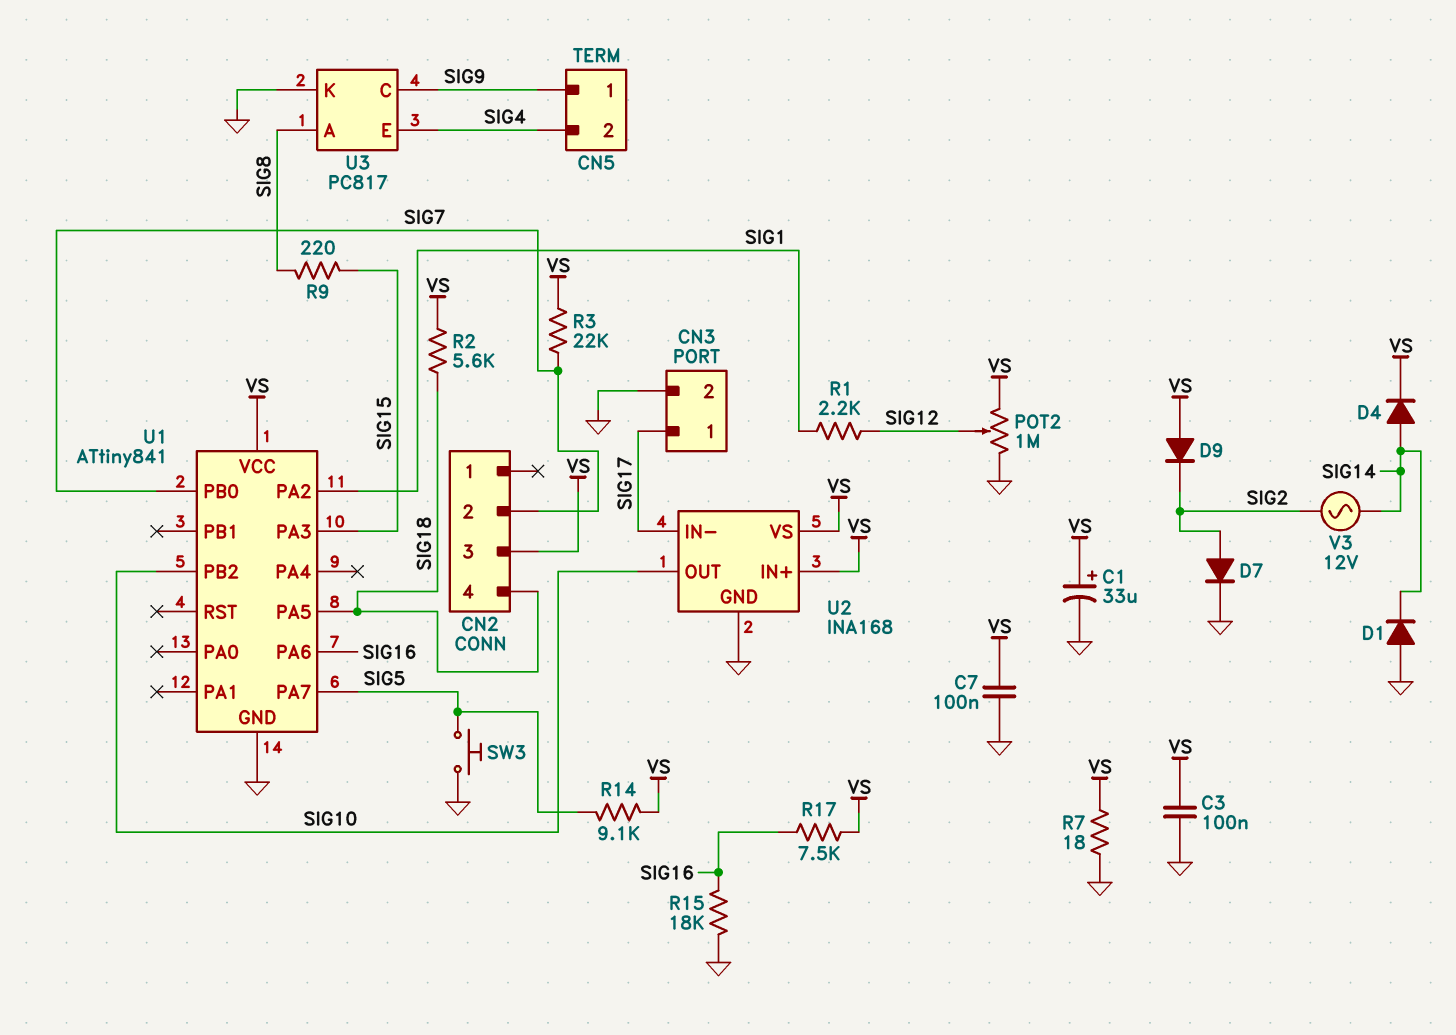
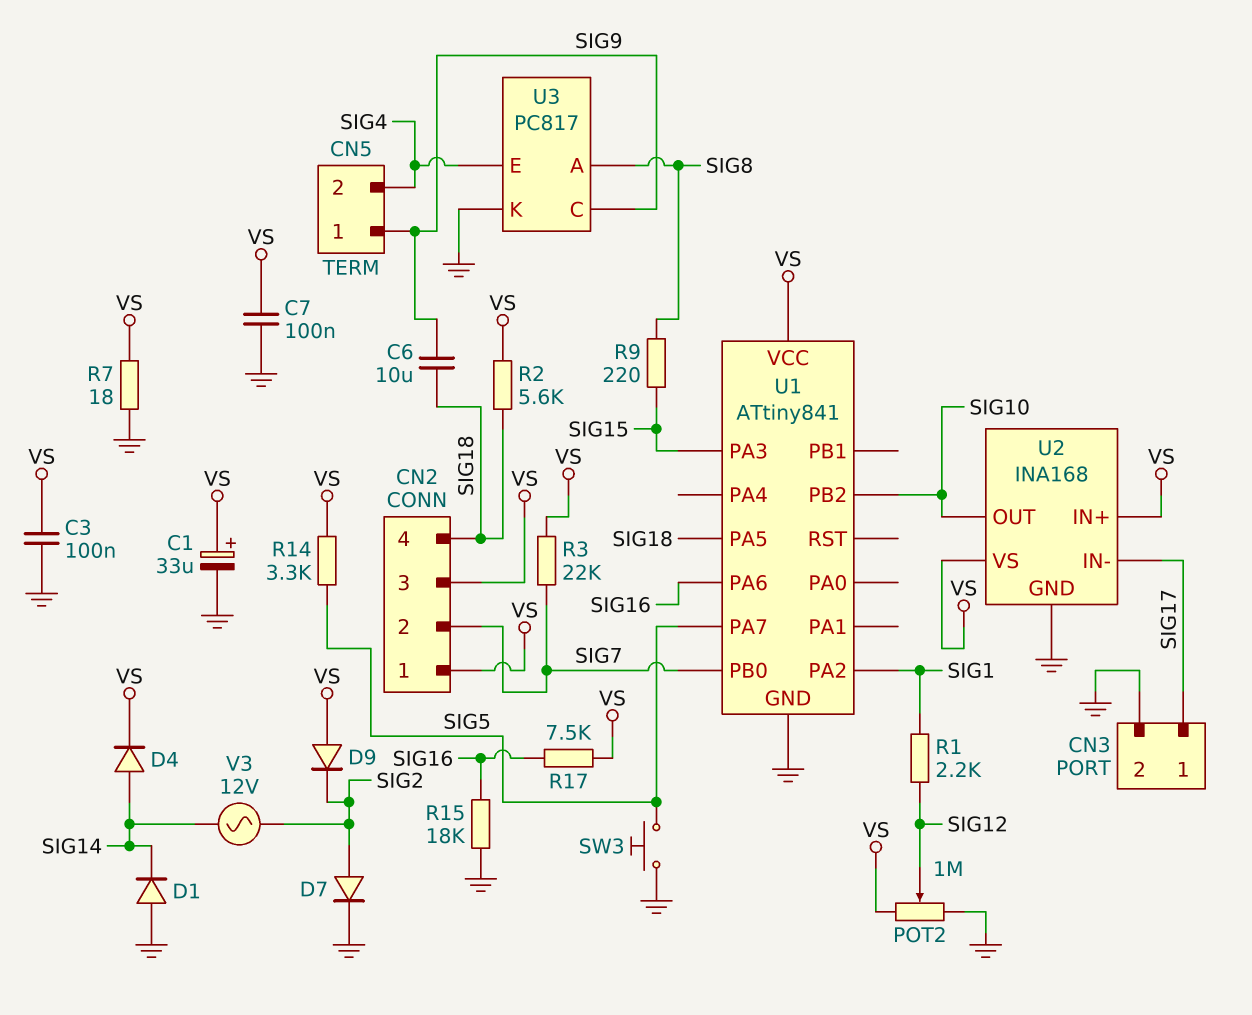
C6: none -> 10uF (SIG9, SIG18)
CN2 pin 1: none -> VS
R14: 9.1k (SIG5, VS) -> 3.3k (SIG5, VS)

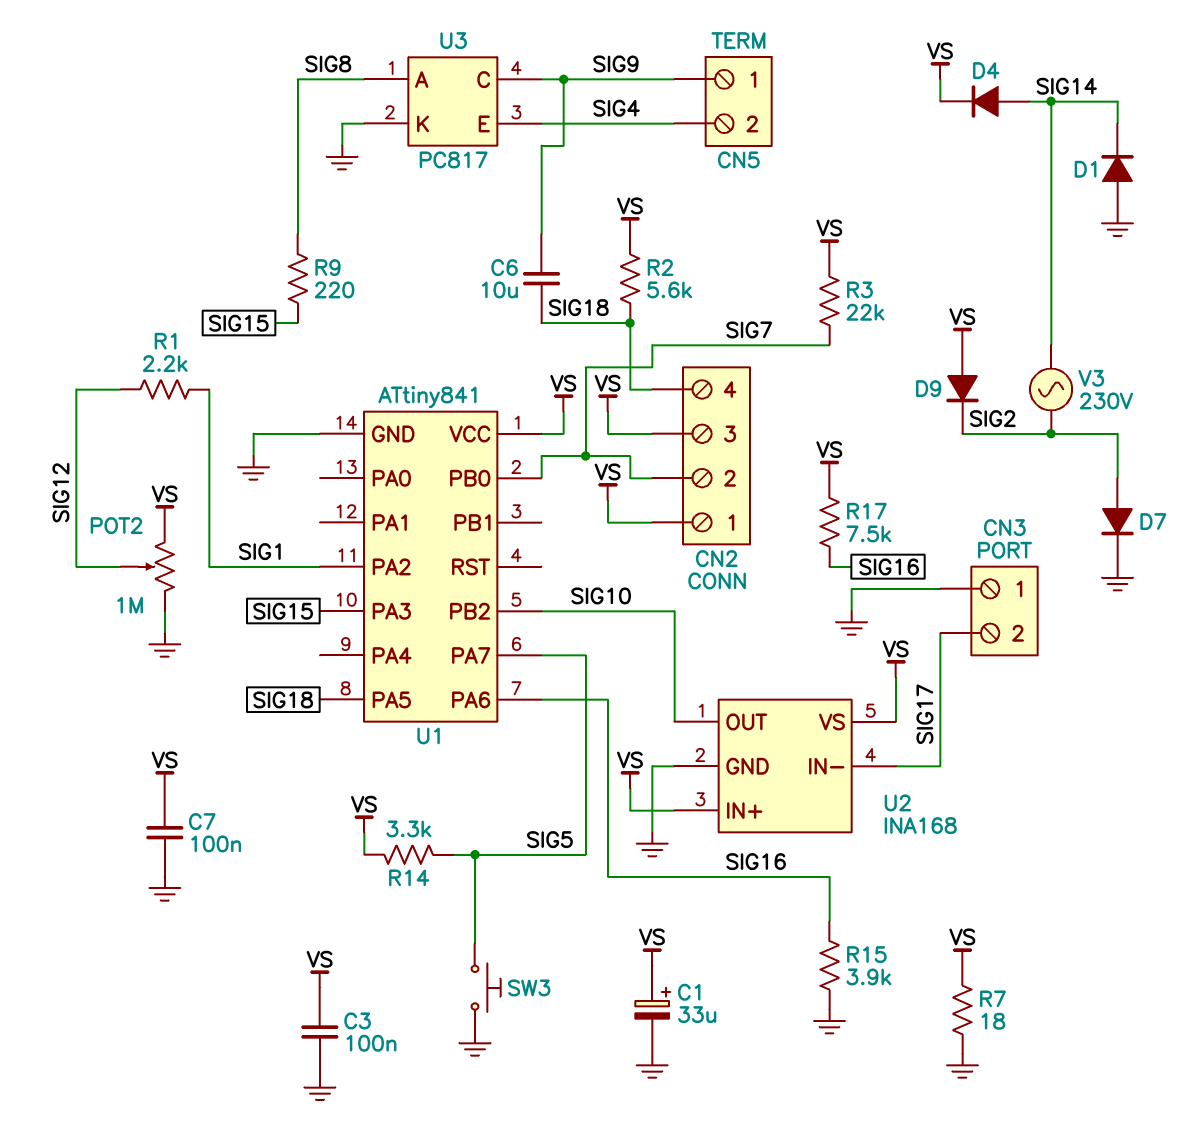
CN3 pin 1: SIG17 -> GND
CN3 pin 2: GND -> SIG17
R15: 18k (GND, SIG16) -> 3.9k (GND, SIG16)
V3: AC 12V (SIG2, SIG14) -> AC 230V (SIG2, SIG14)

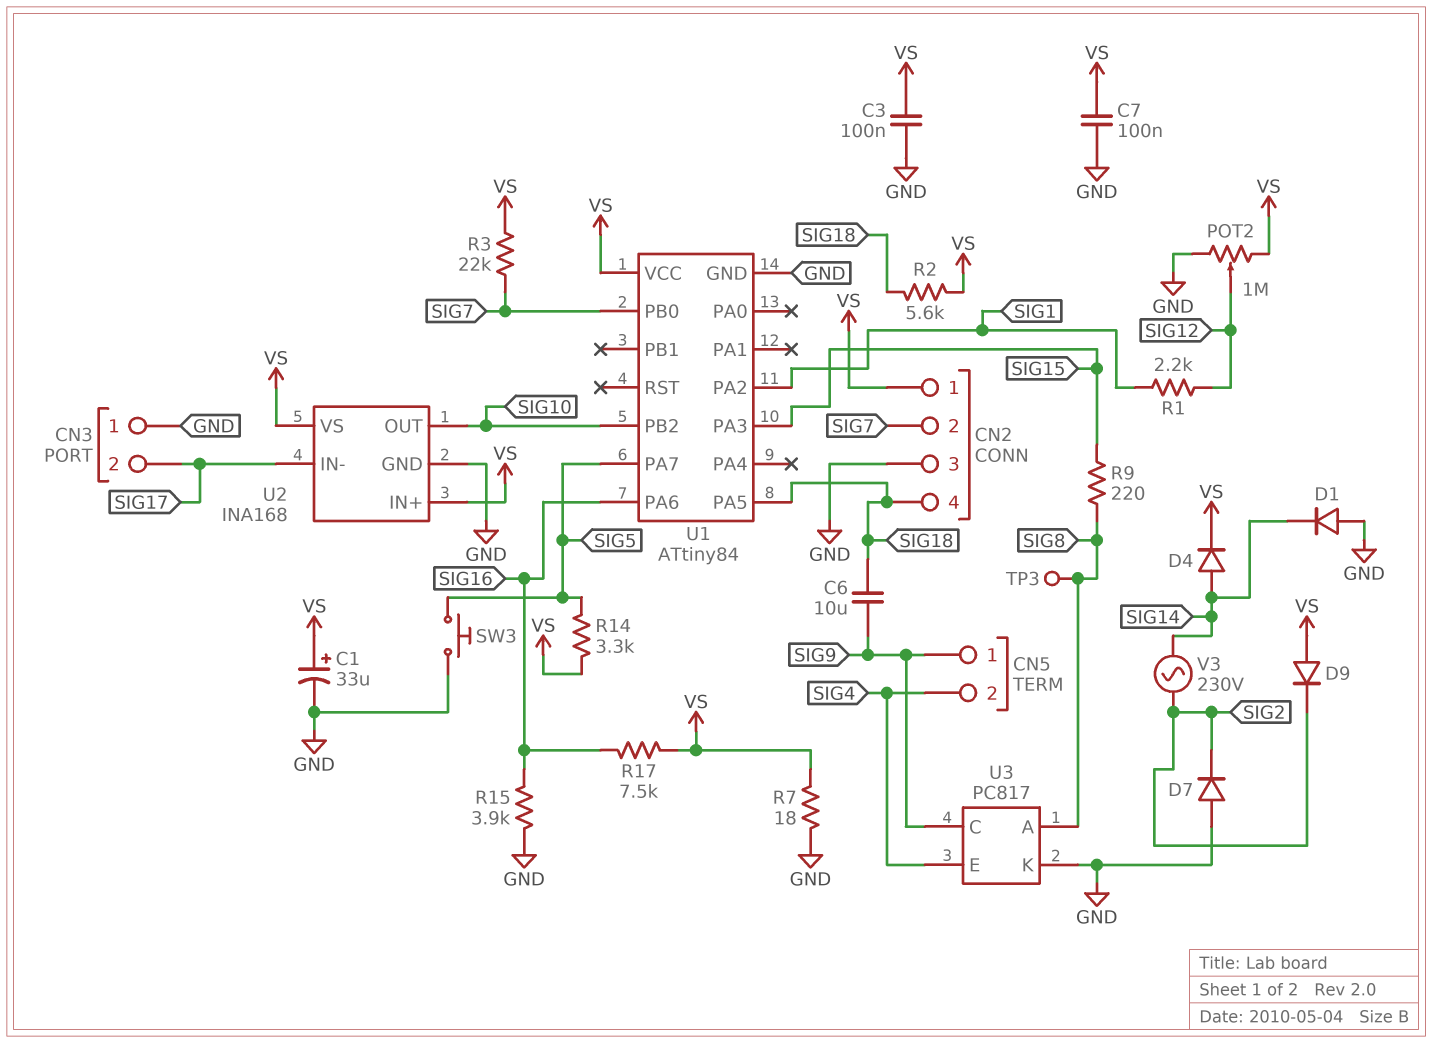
CN2 pin 3: VS -> GND
D7: diode (A SIG2, K GND) -> diode (A GND, K SIG2)
TP3: none -> test point (SIG8)
U1: ATtiny841 -> ATtiny84

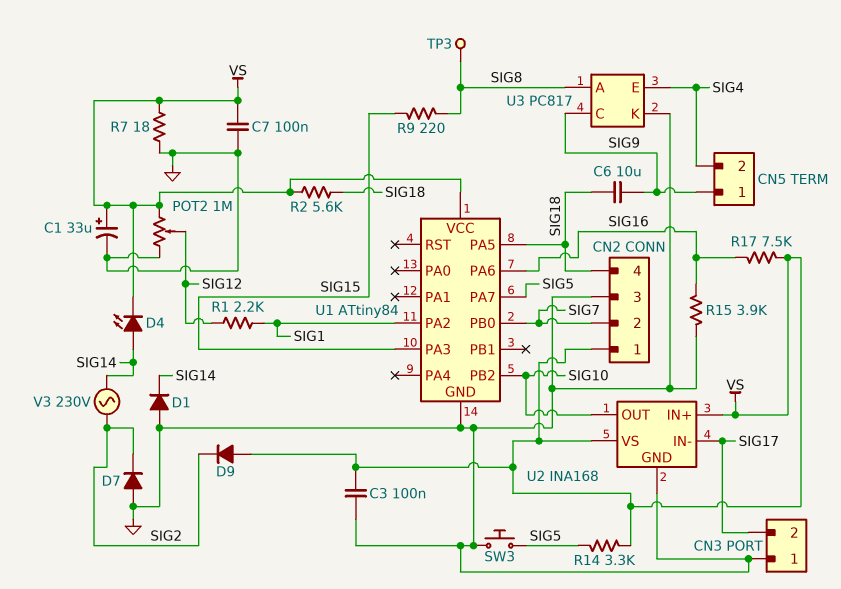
D4: diode (A SIG14, K VS) -> LED (A SIG14, K VS)
R3: 22k (SIG7, VS) -> none

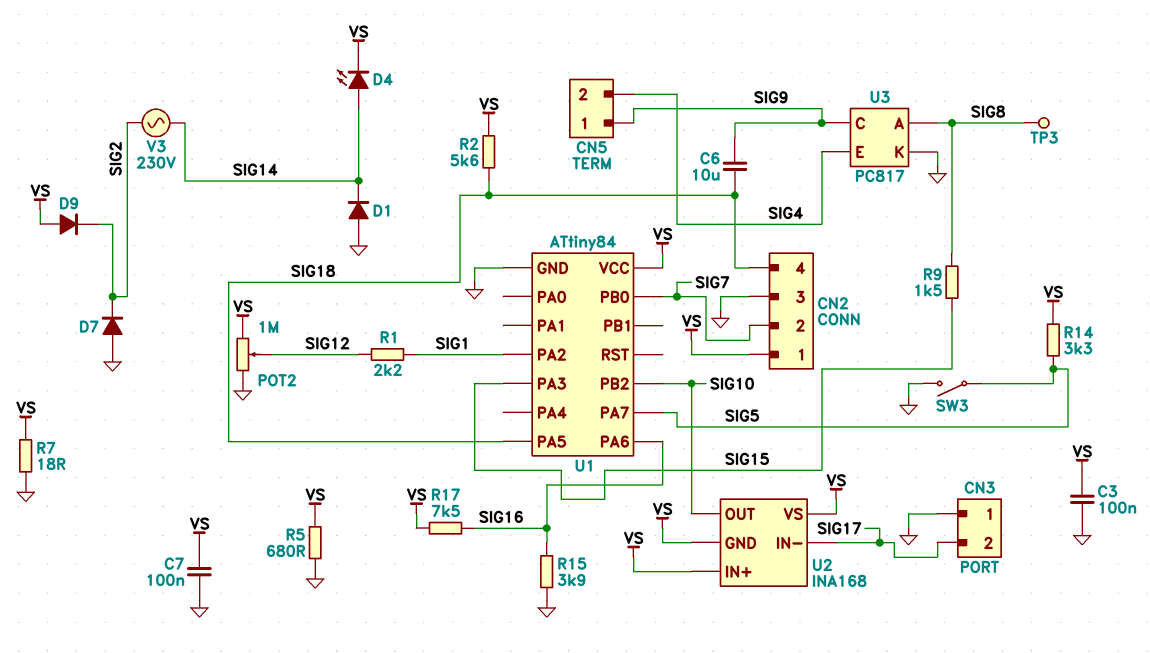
C1: 33uF (plus VS, minus GND) -> none
R5: none -> 680 (GND, VS)
R9: 220 (SIG8, SIG15) -> 1.5k (SIG8, SIG15)
SW3: button (GND, SIG5) -> switch (GND, SIG5)
U2 pin GND: GND -> VS

